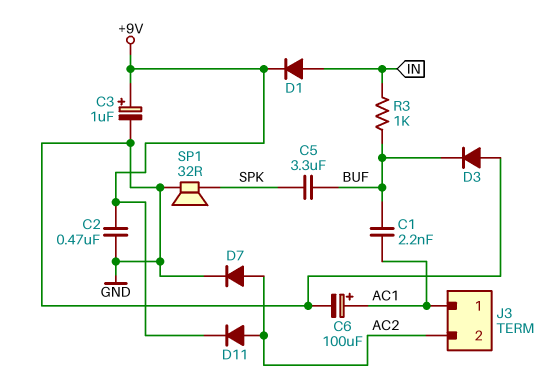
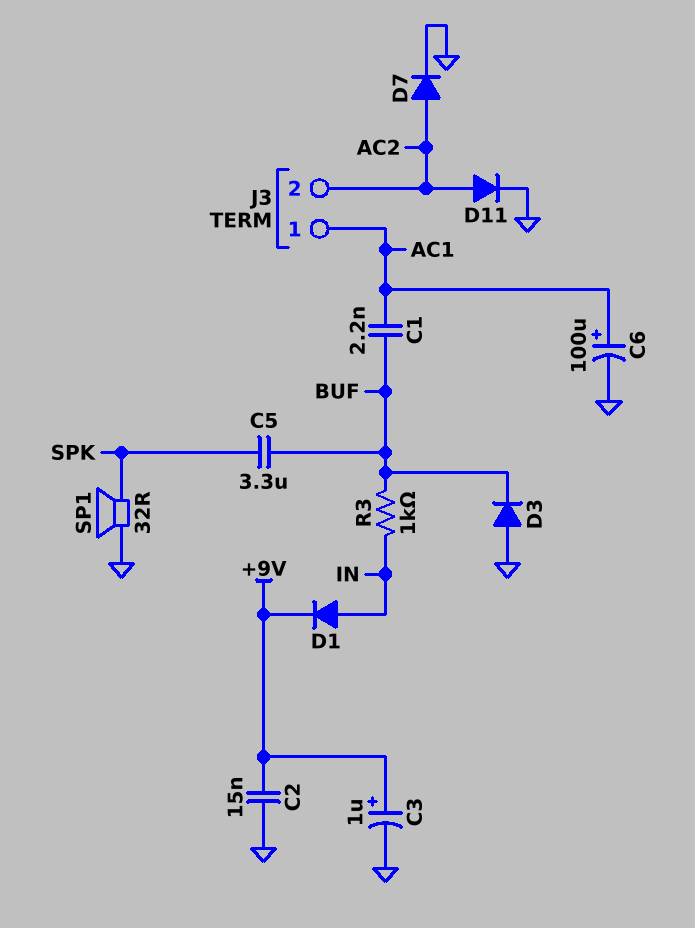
C2: 470nF (+9V, GND) -> 15nF (+9V, GND)
D11: diode (A AC2, K +9V) -> diode (A AC2, K GND)

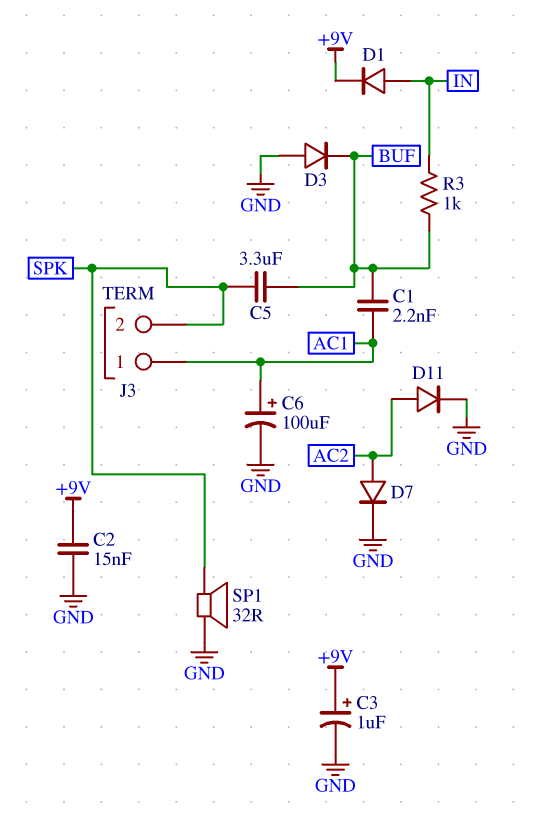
J3 pin 2: AC2 -> SPK

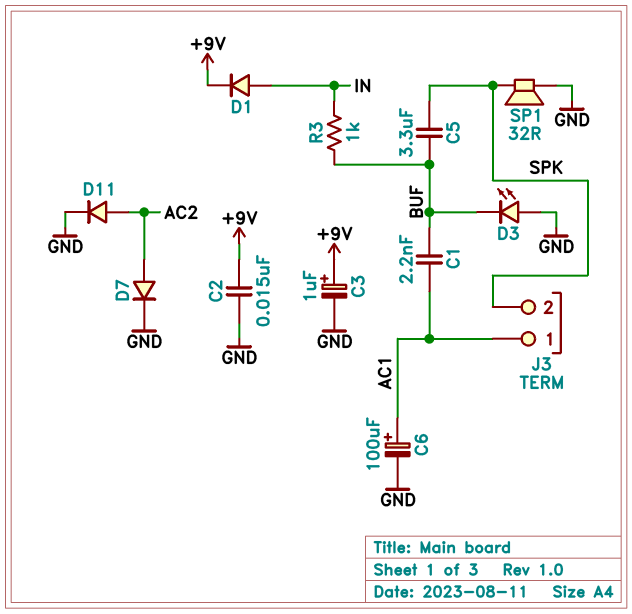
D3: diode (A GND, K BUF) -> LED (A GND, K BUF)

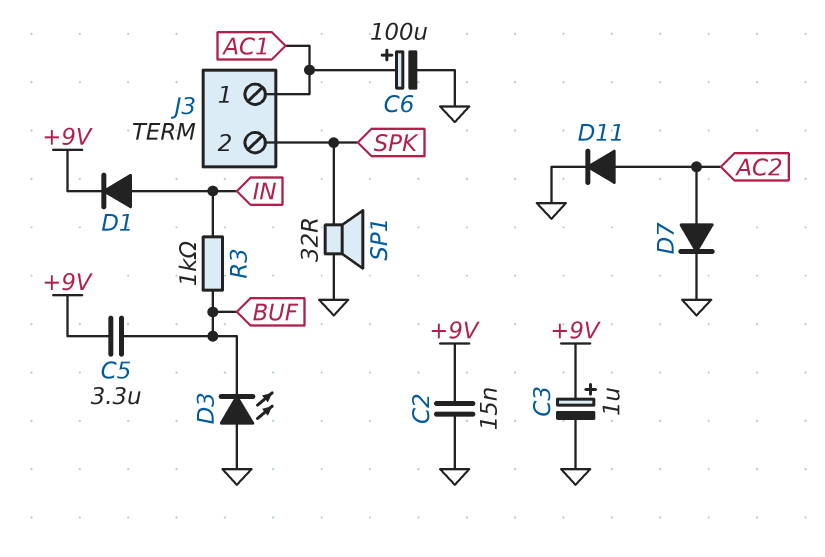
C1: 2.2nF (AC1, BUF) -> none
C5: 3.3uF (BUF, SPK) -> 3.3uF (+9V, BUF)

